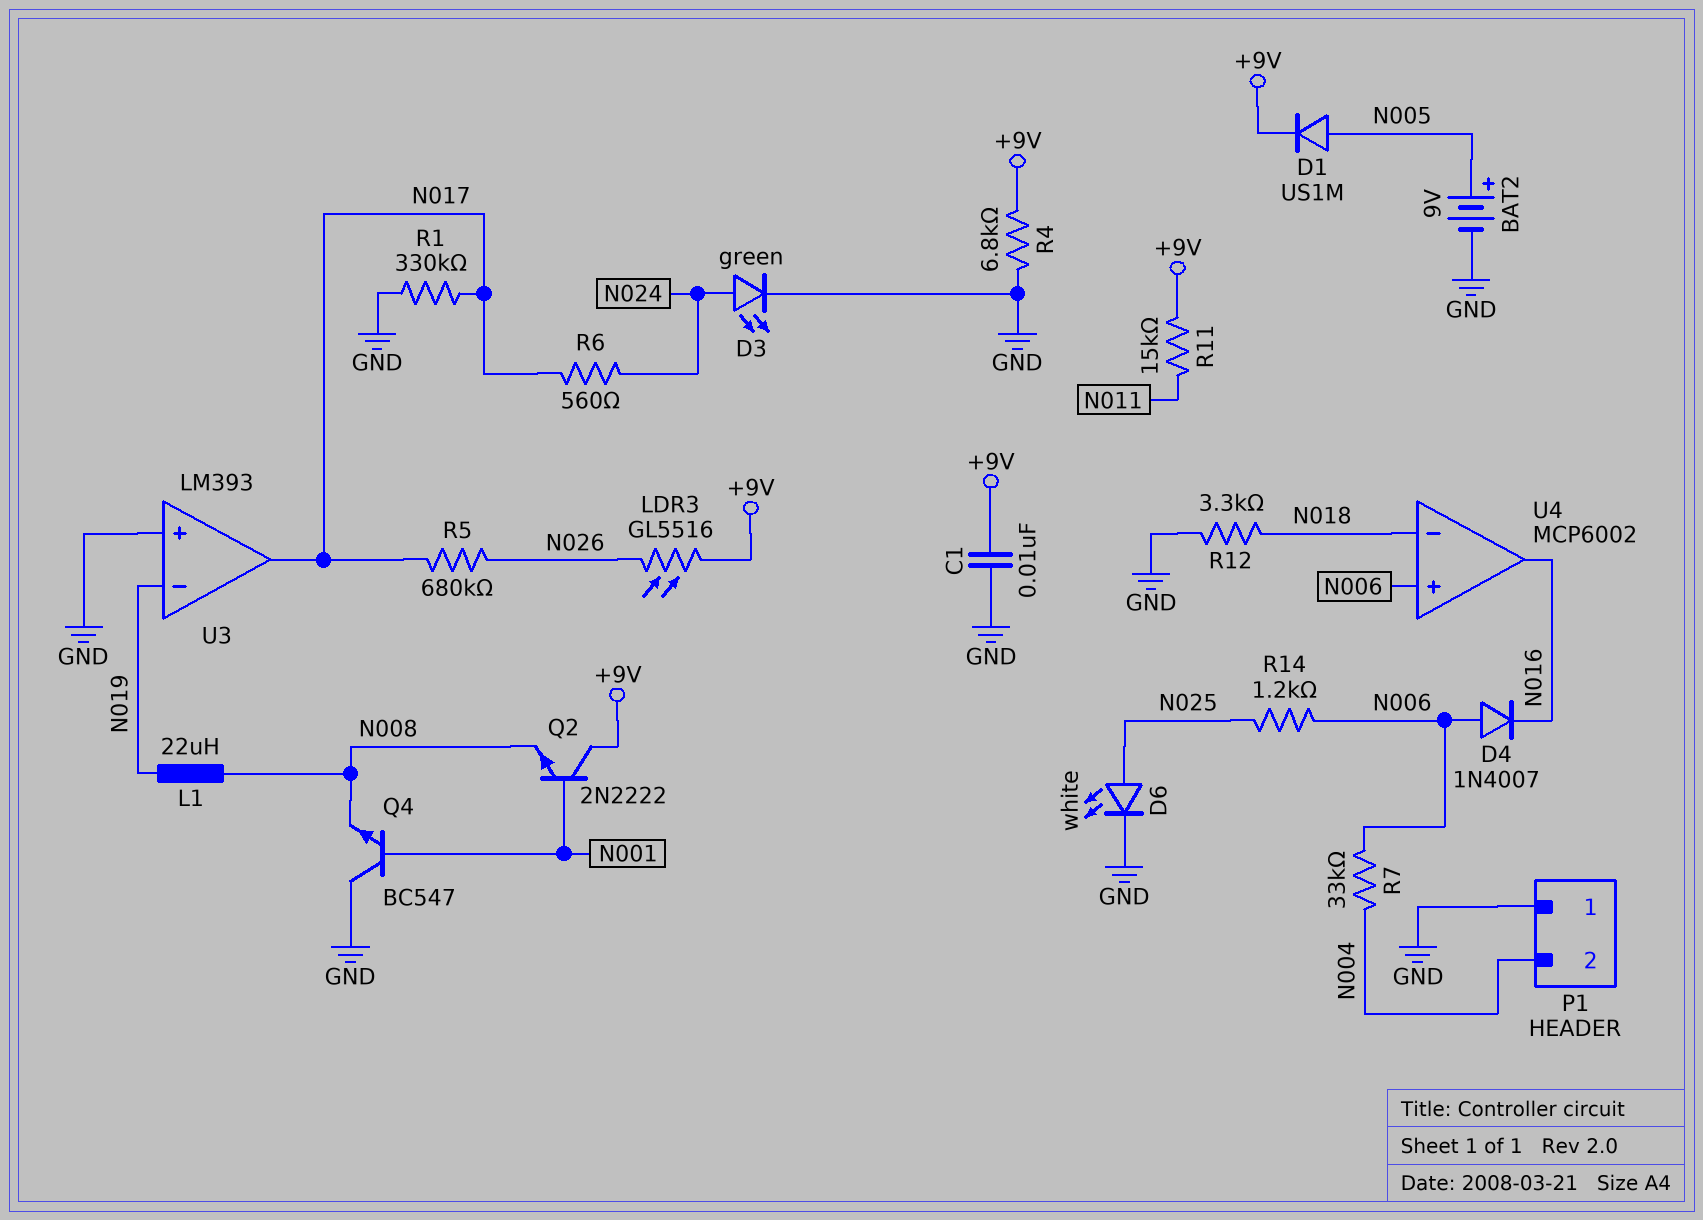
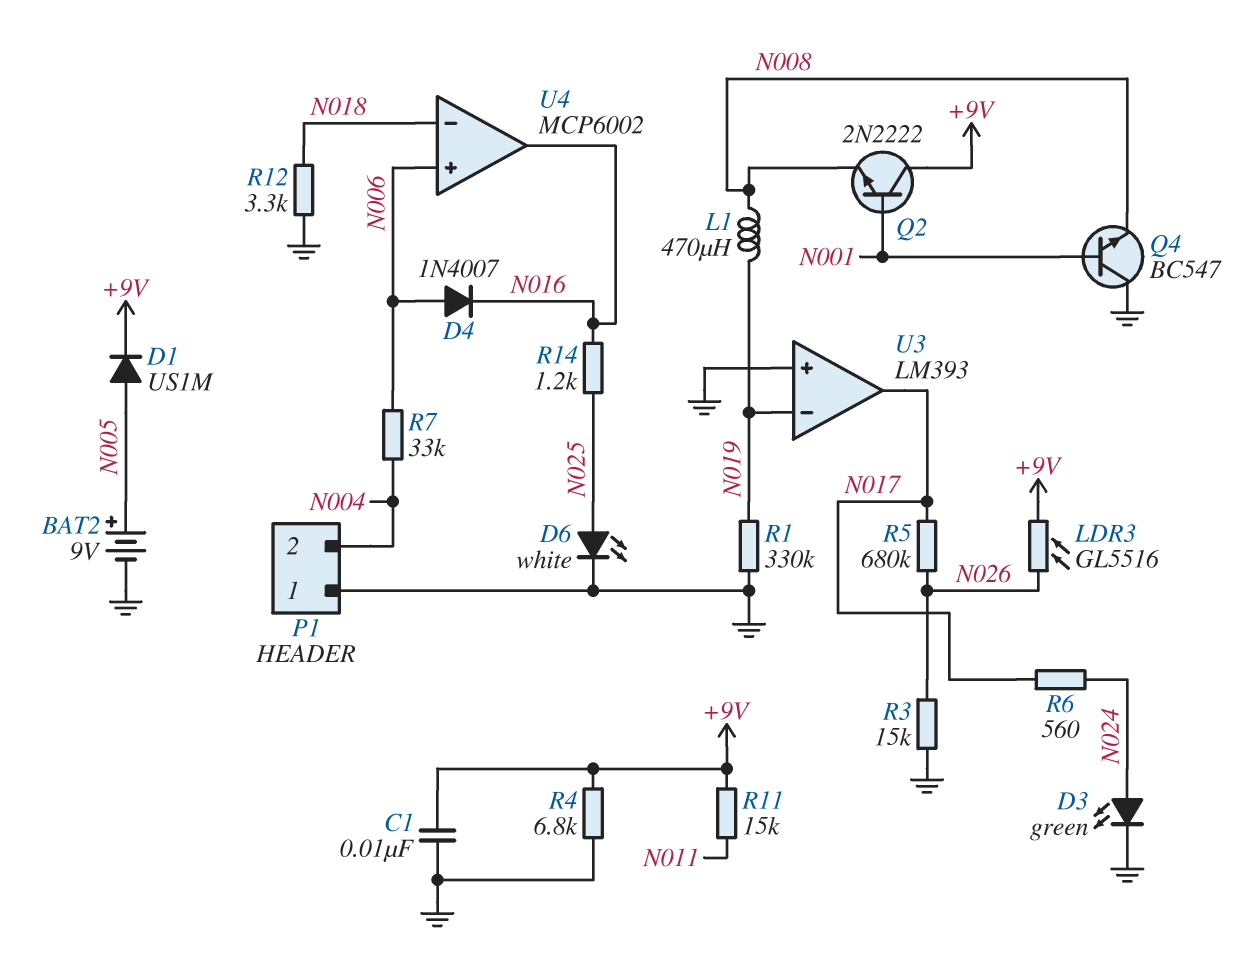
L1: 22uH (N008, N019) -> 470uH (N008, N019)
R1: 330k (GND, N017) -> 330k (GND, N019)
R3: none -> 15k (GND, N026)
R14: 1.2k (N006, N025) -> 1.2k (N016, N025)

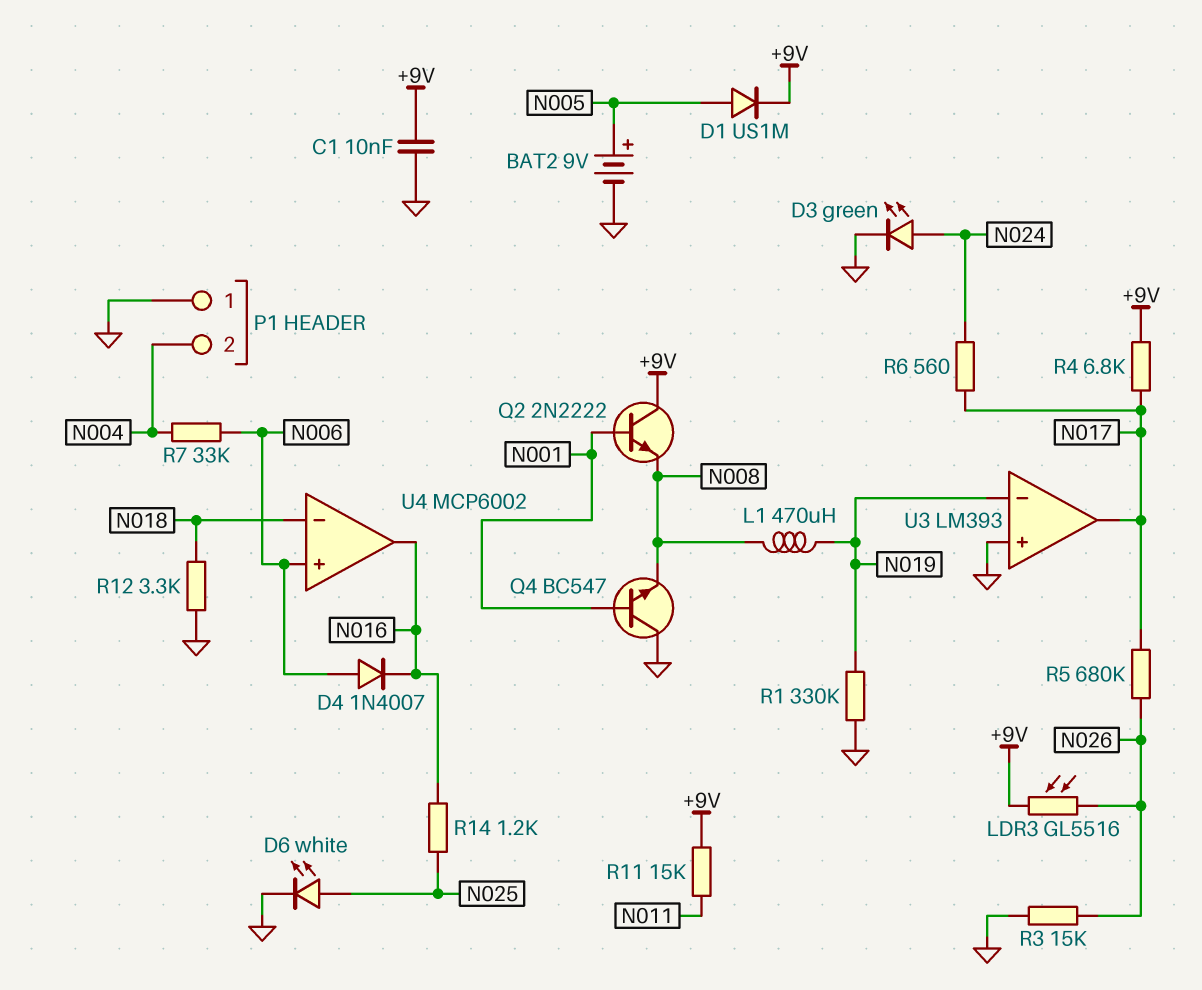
R4: 6.8k (+9V, GND) -> 6.8k (+9V, N017)

